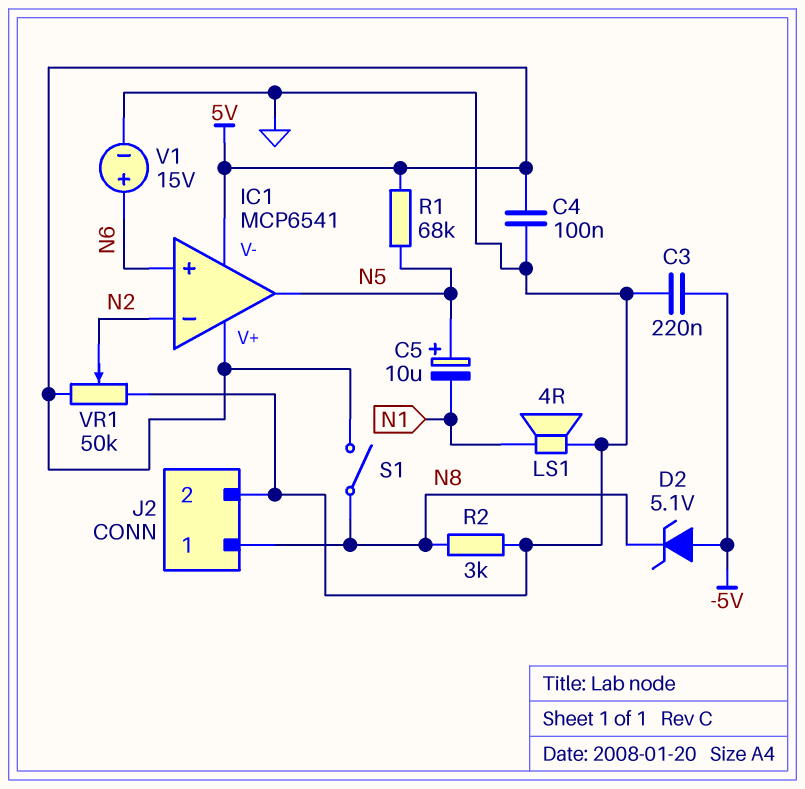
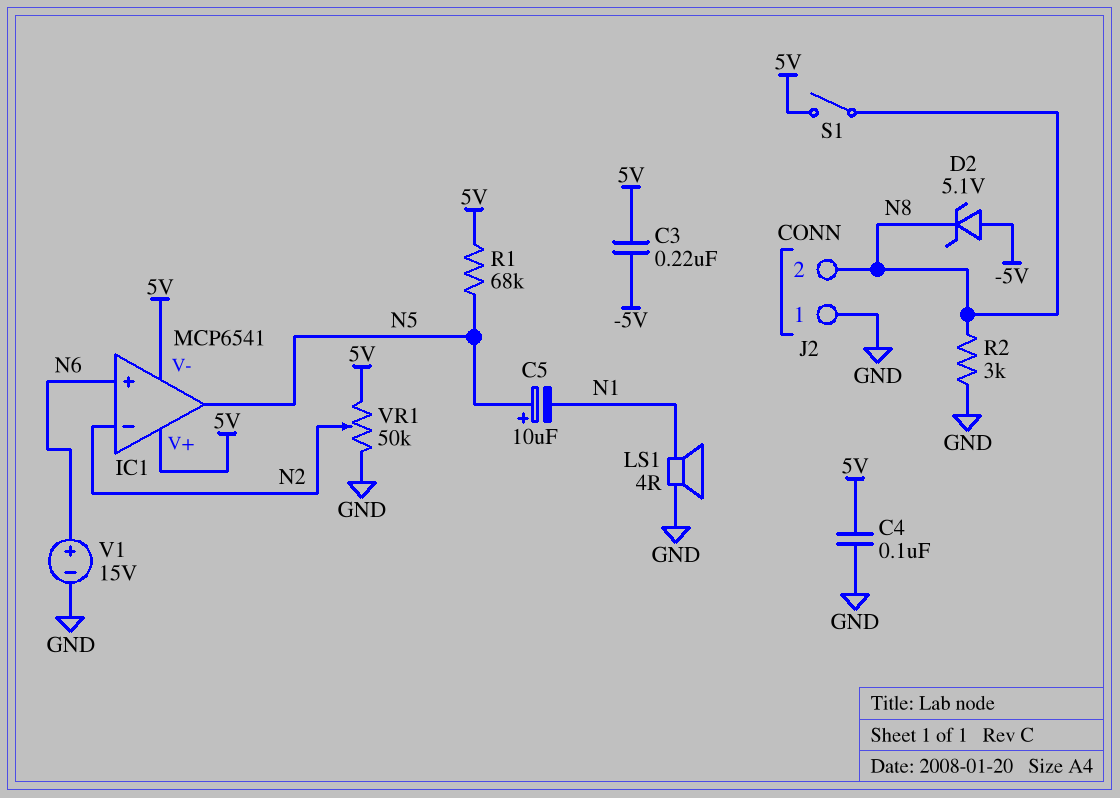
C3: 220nF (-5V, GND) -> 220nF (-5V, 5V)
J2 pin 1: N8 -> GND
J2 pin 2: GND -> N8

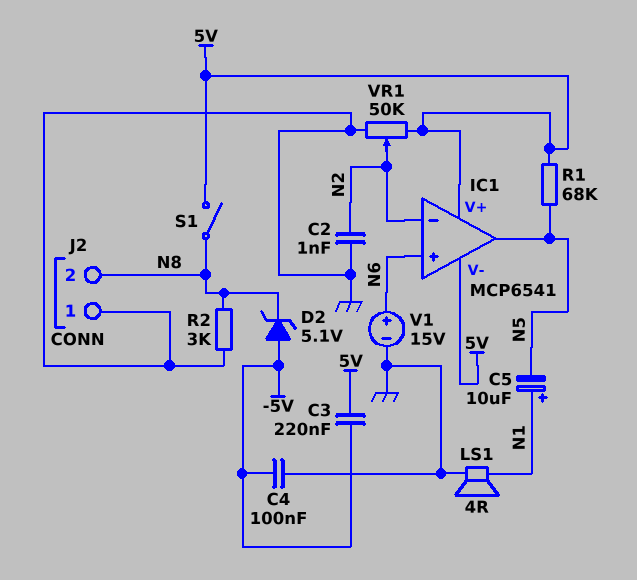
C2: none -> 1nF (GND, N2)
C4: 100nF (5V, GND) -> 100nF (-5V, GND)
C5: 10uF (plus N5, minus N1) -> 10uF (plus N1, minus N5)

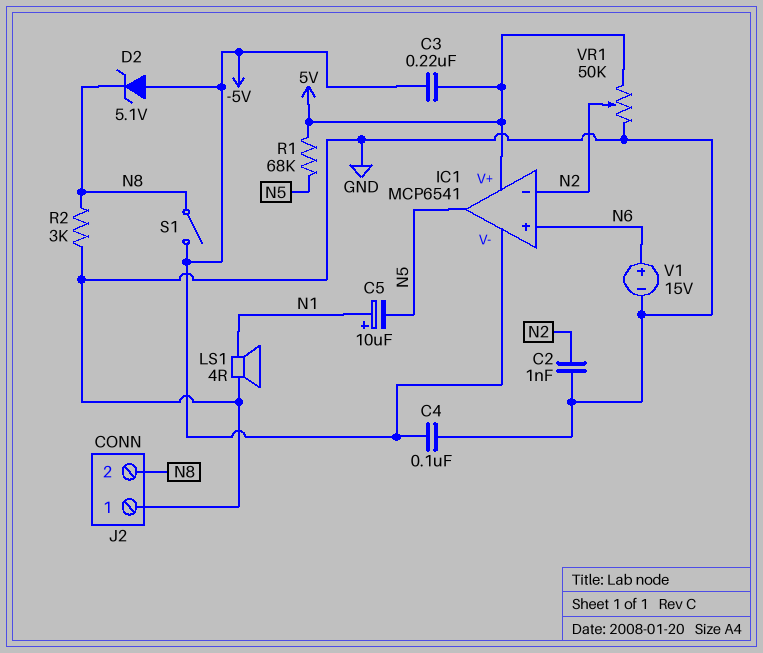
IC1 pin V-: 5V -> -5V
S1: switch (5V, N8) -> switch (-5V, N8)

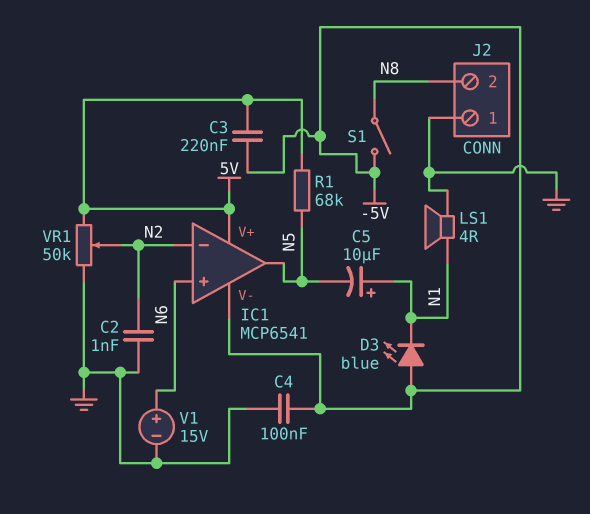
D2: zener 5.1V (A -5V, K N8) -> none
D3: none -> LED blue (A -5V, K N1)
R2: 3k (GND, N8) -> none

